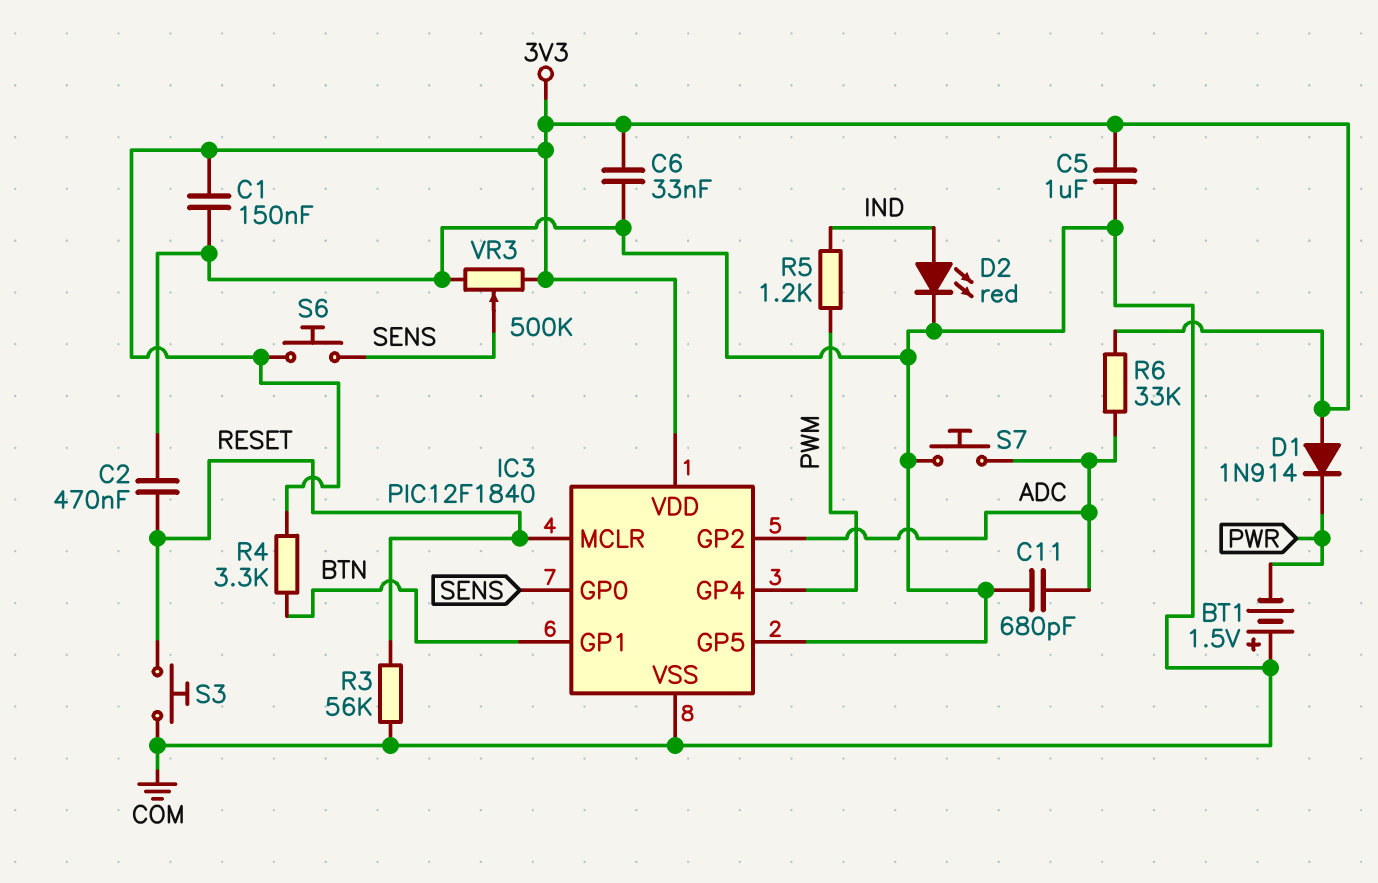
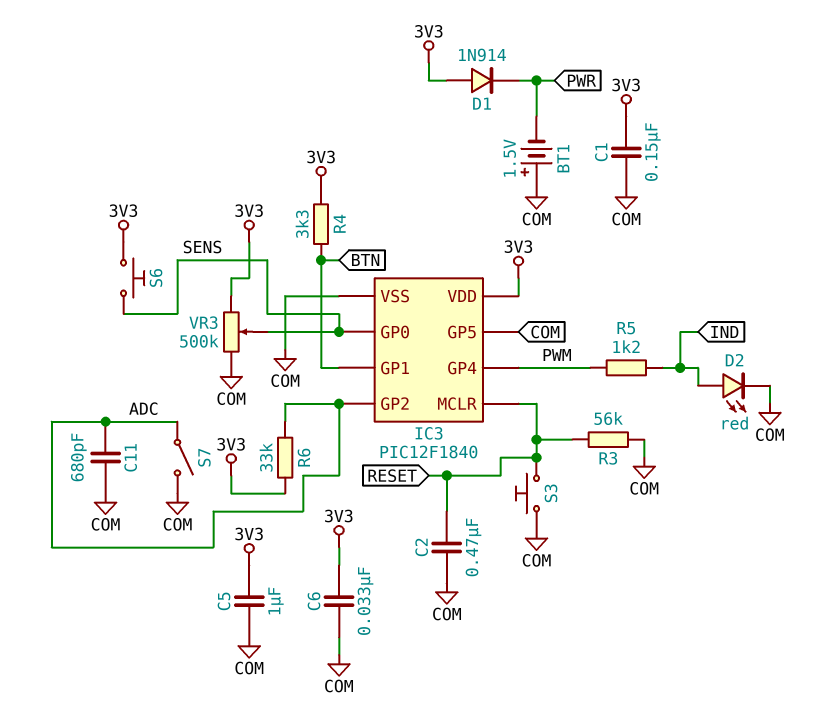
S7: button (ADC, COM) -> switch (ADC, COM)

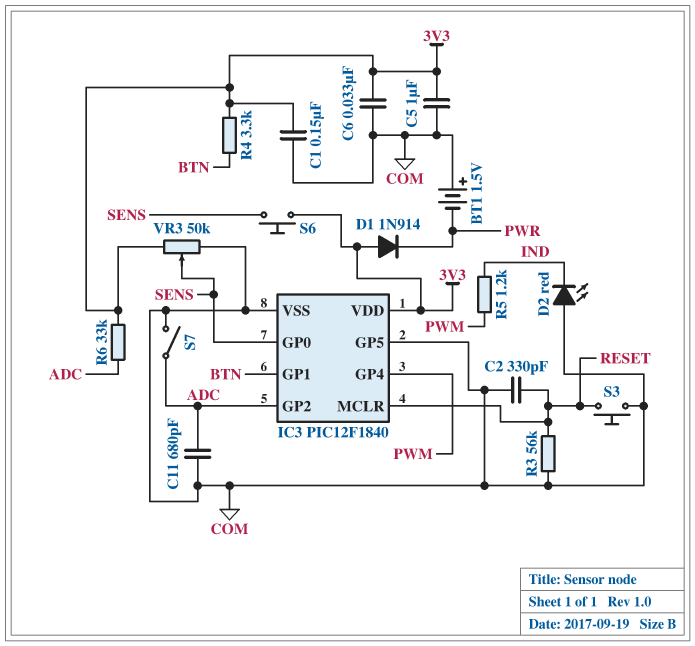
C2: 470nF (COM, RESET) -> 330pF (COM, RESET)
D2: LED red (A IND, K COM) -> LED red (A COM, K IND)
VR3: 500k (3V3, COM, wiper SENS) -> 50k (3V3, COM, wiper SENS)

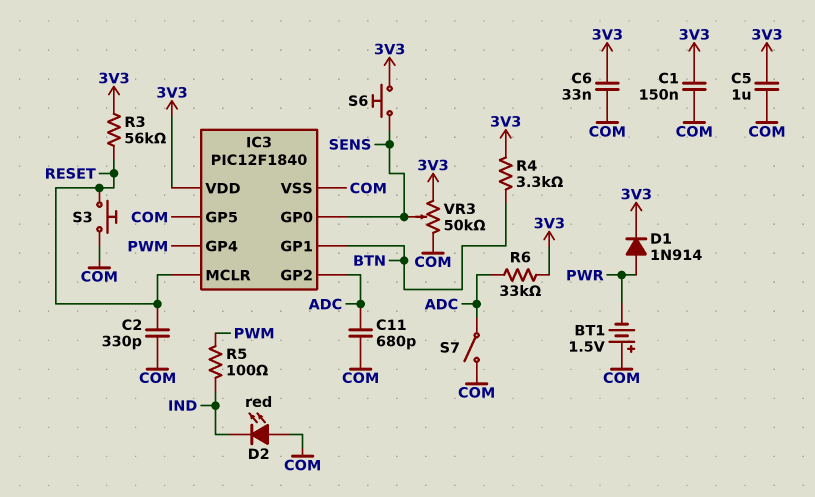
D1: diode 1N914 (A 3V3, K PWR) -> diode 1N914 (A PWR, K 3V3)
R3: 56k (COM, RESET) -> 56k (3V3, RESET)
R5: 1.2k (IND, PWM) -> 100 (IND, PWM)

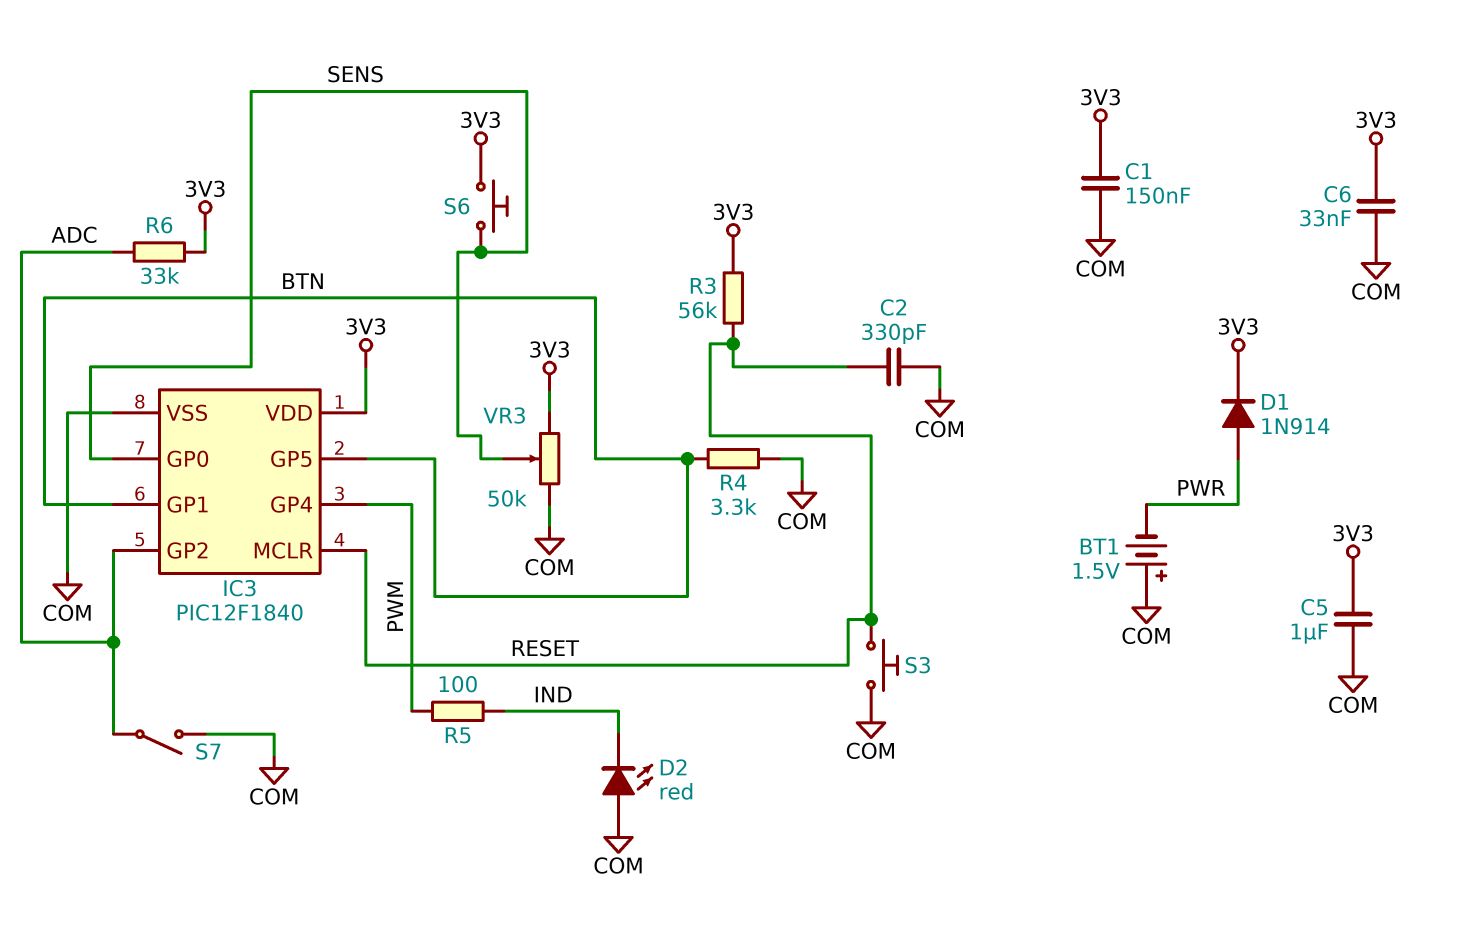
C11: 680pF (ADC, COM) -> none
IC3 pin GP5: COM -> BTN
R4: 3.3k (3V3, BTN) -> 3.3k (BTN, COM)

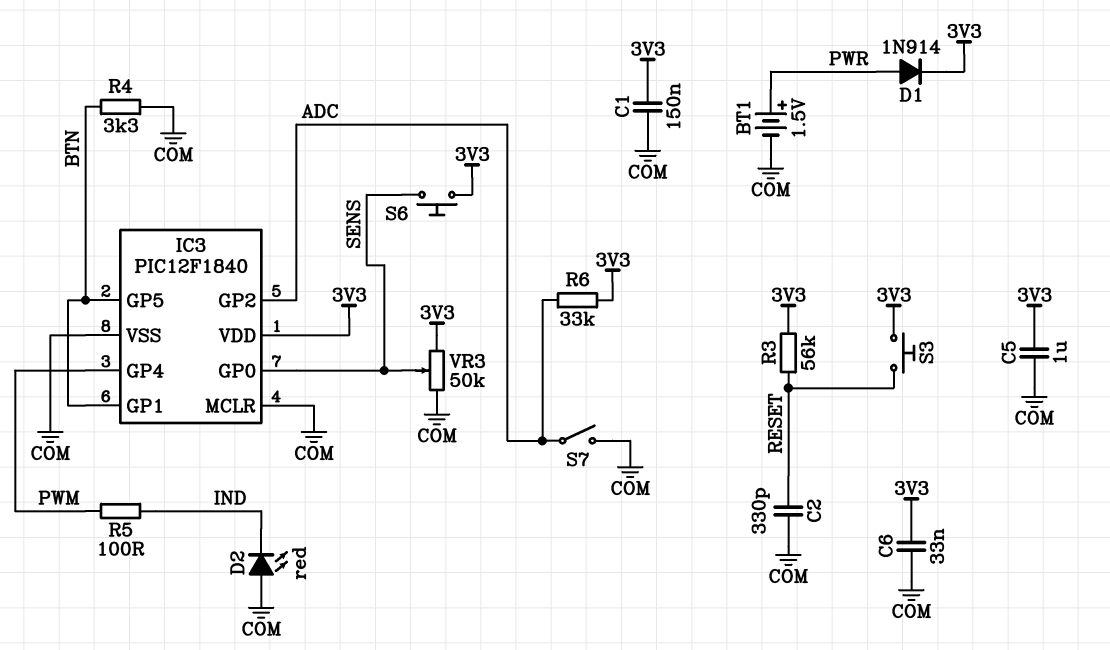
BT1: 1.5V (plus COM, minus PWR) -> 1.5V (plus PWR, minus COM)
IC3 pin MCLR: RESET -> COM
S3: button (COM, RESET) -> button (3V3, RESET)

